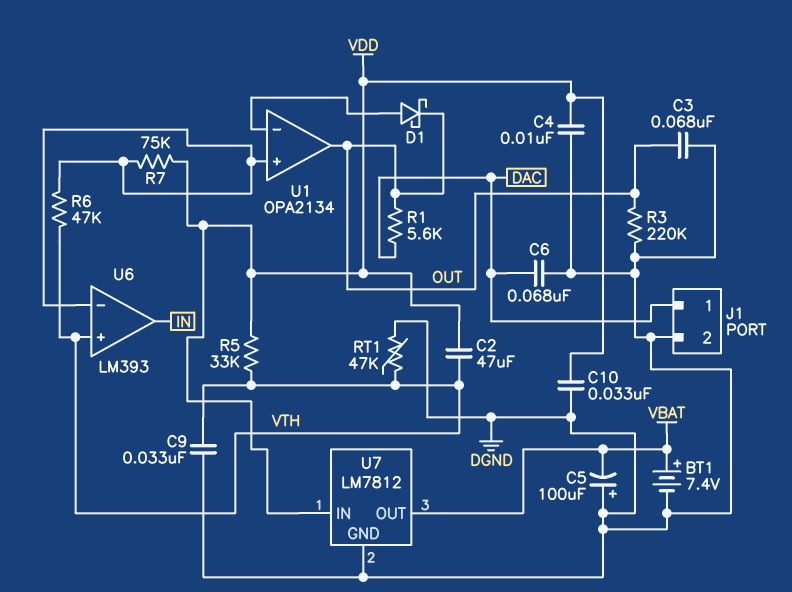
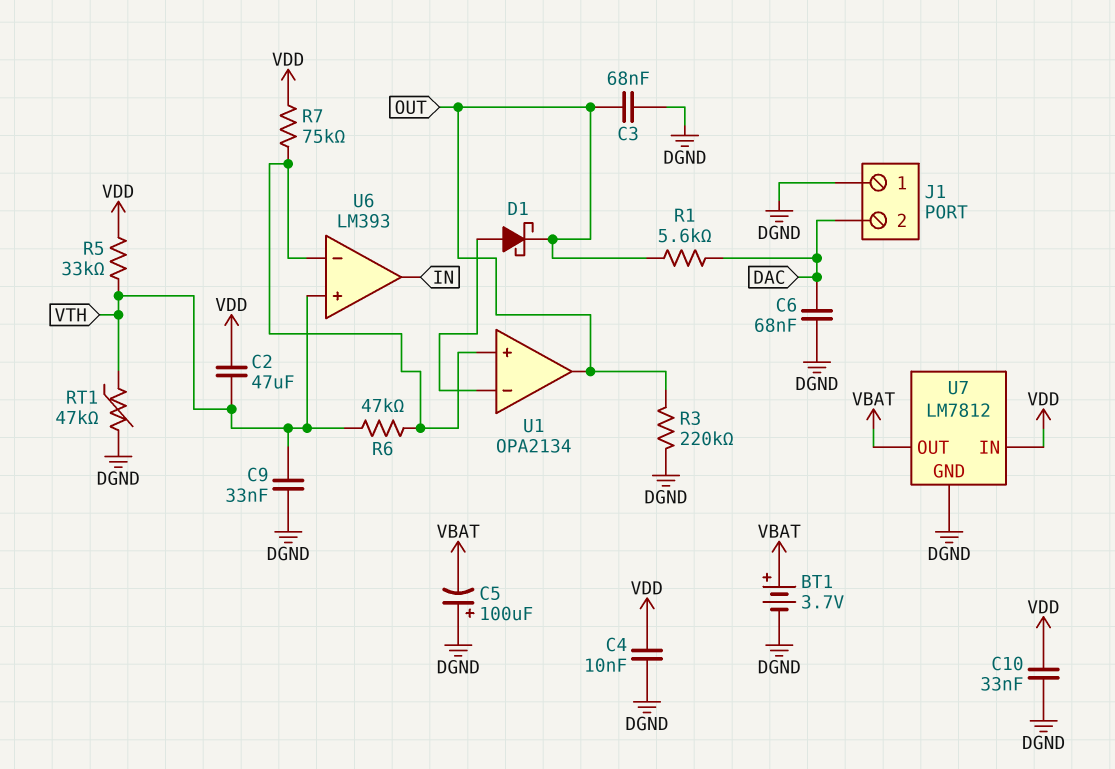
BT1: 7.4V (plus VBAT, minus DGND) -> 3.7V (plus VBAT, minus DGND)
J1 pin 1: DAC -> DGND
J1 pin 2: DGND -> DAC

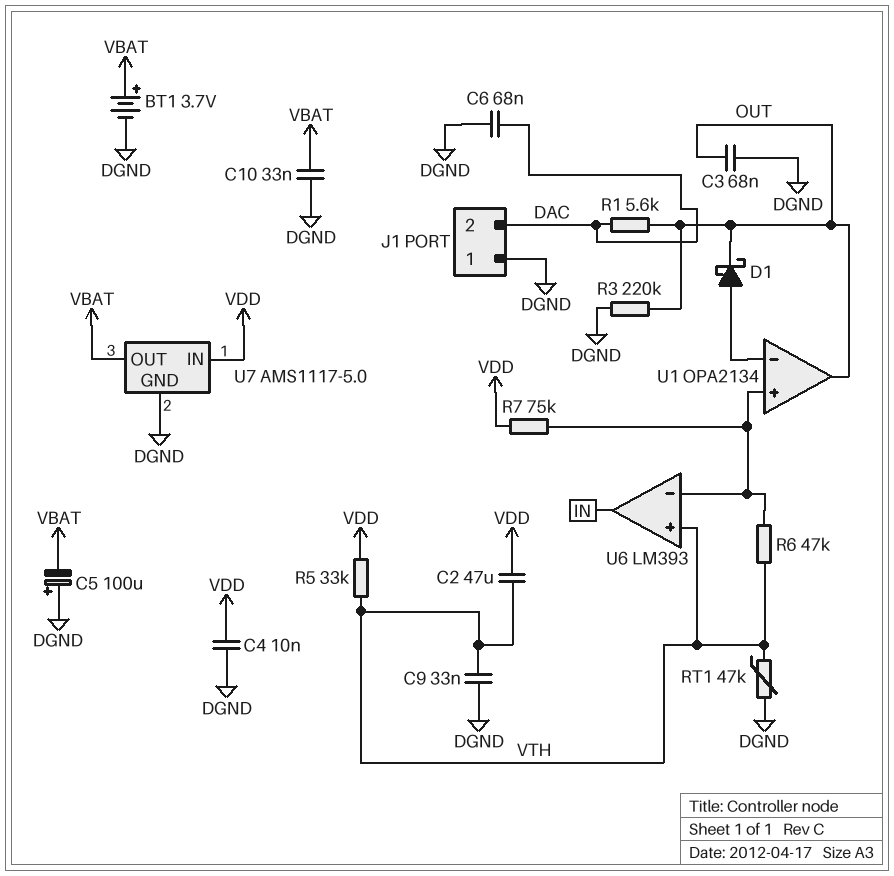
C10: 33nF (DGND, VDD) -> 33nF (DGND, VBAT)
U7: LM7812 -> AMS1117-5.0

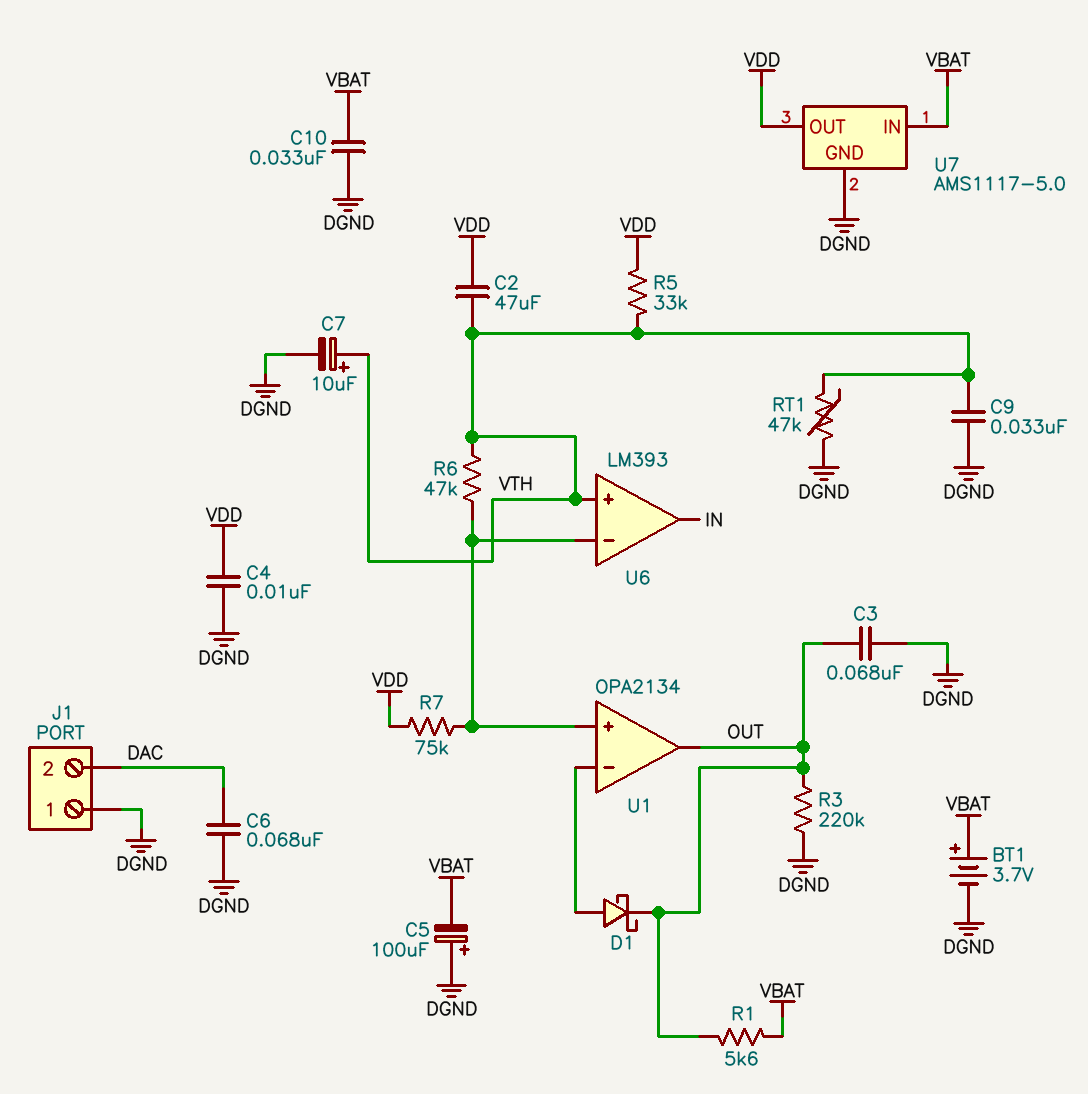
C7: none -> 10uF (plus VTH, minus DGND)
R1: 5.6k (DAC, OUT) -> 5.6k (OUT, VBAT)
U7 pin IN: VDD -> VBAT
U7 pin OUT: VBAT -> VDD

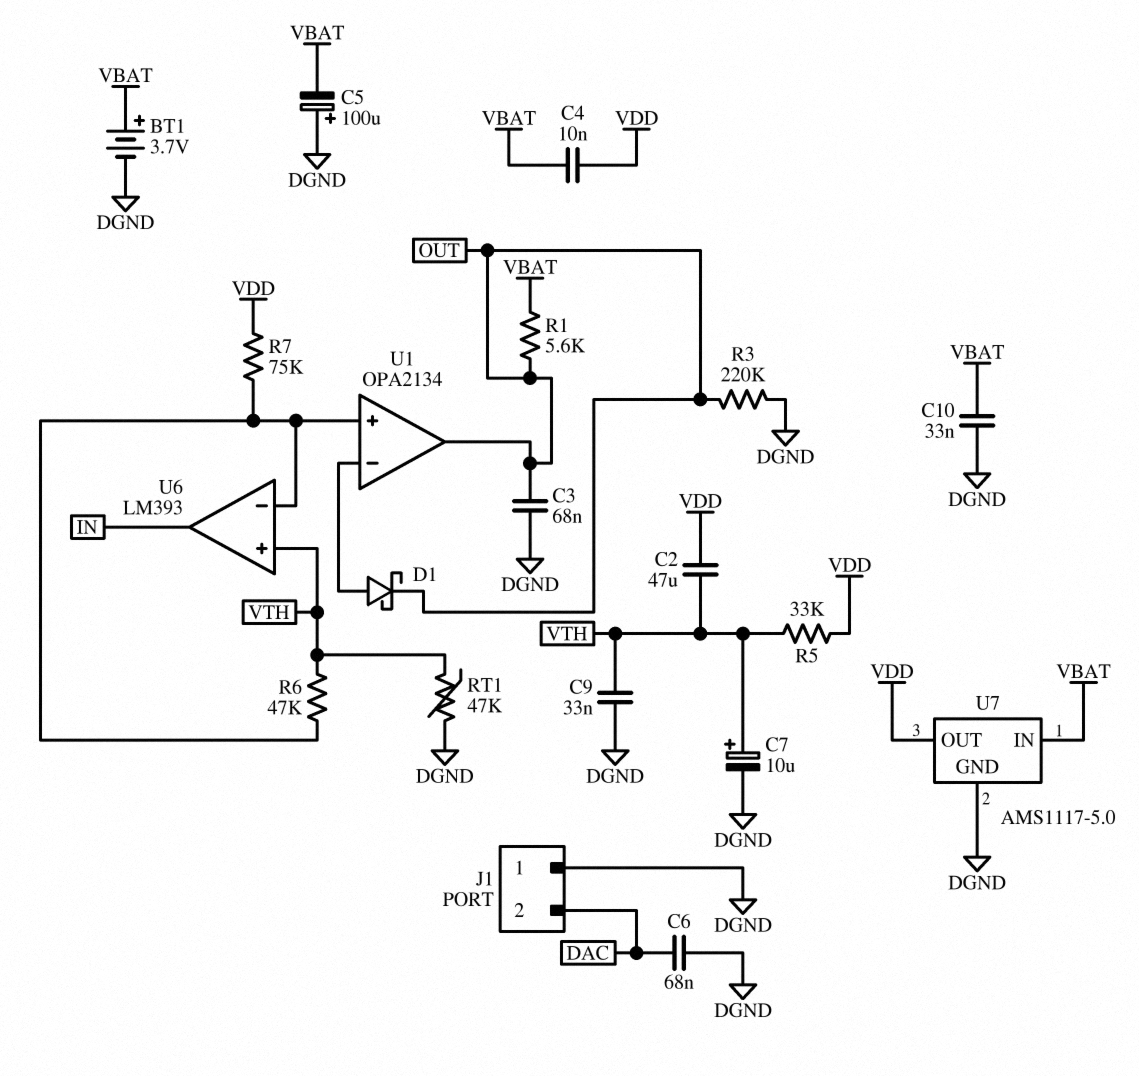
C4: 10nF (DGND, VDD) -> 10nF (VBAT, VDD)

